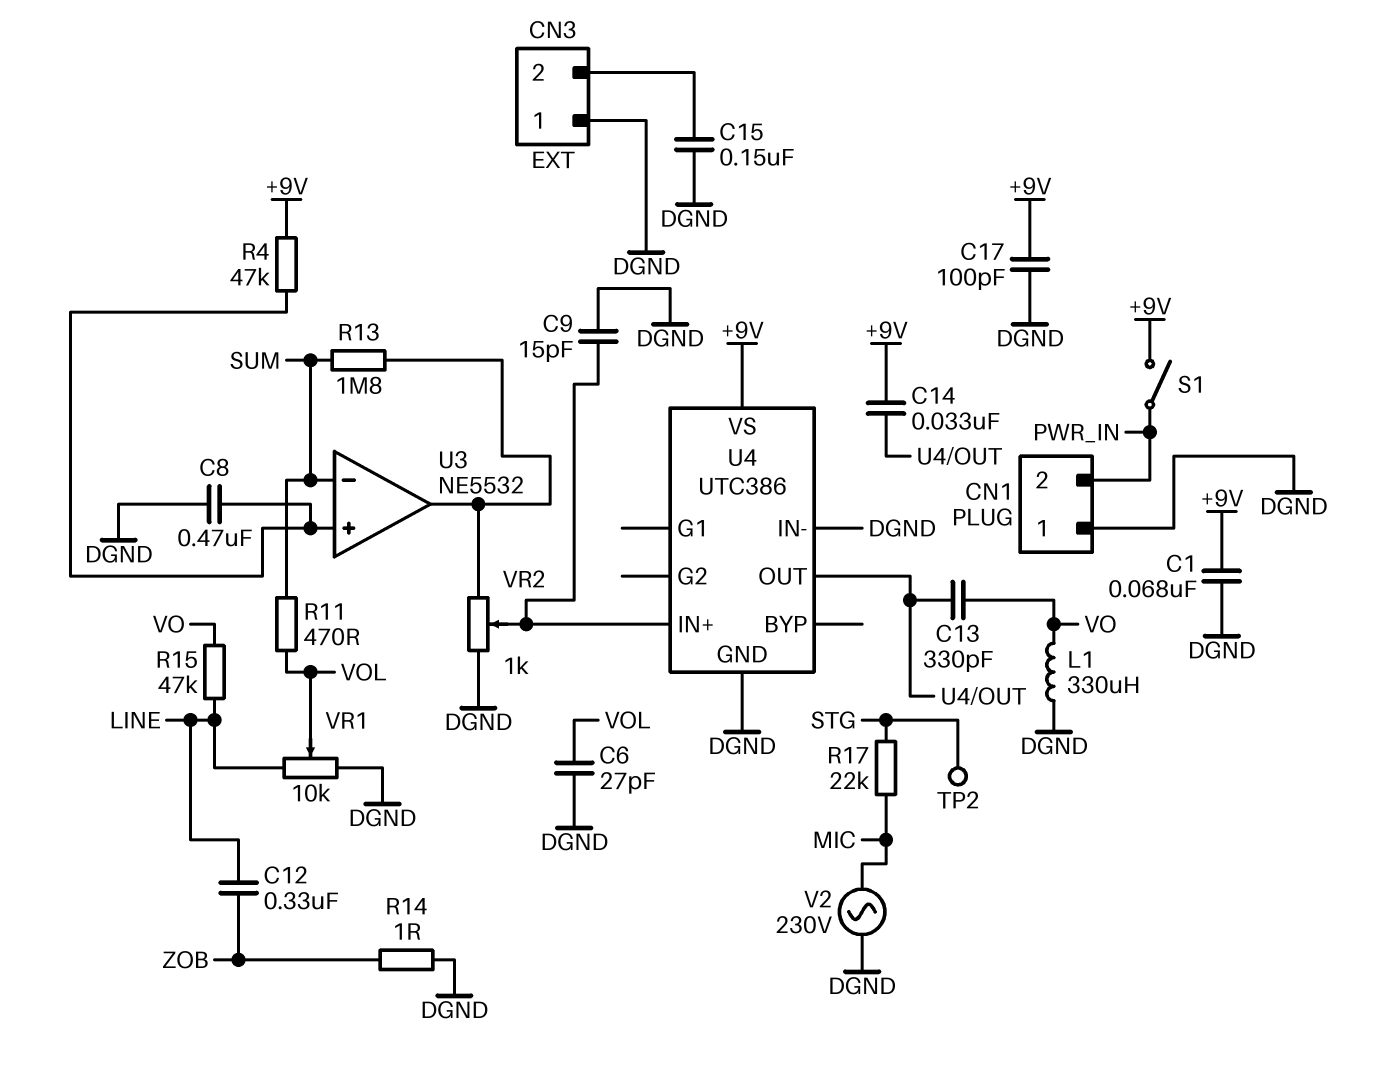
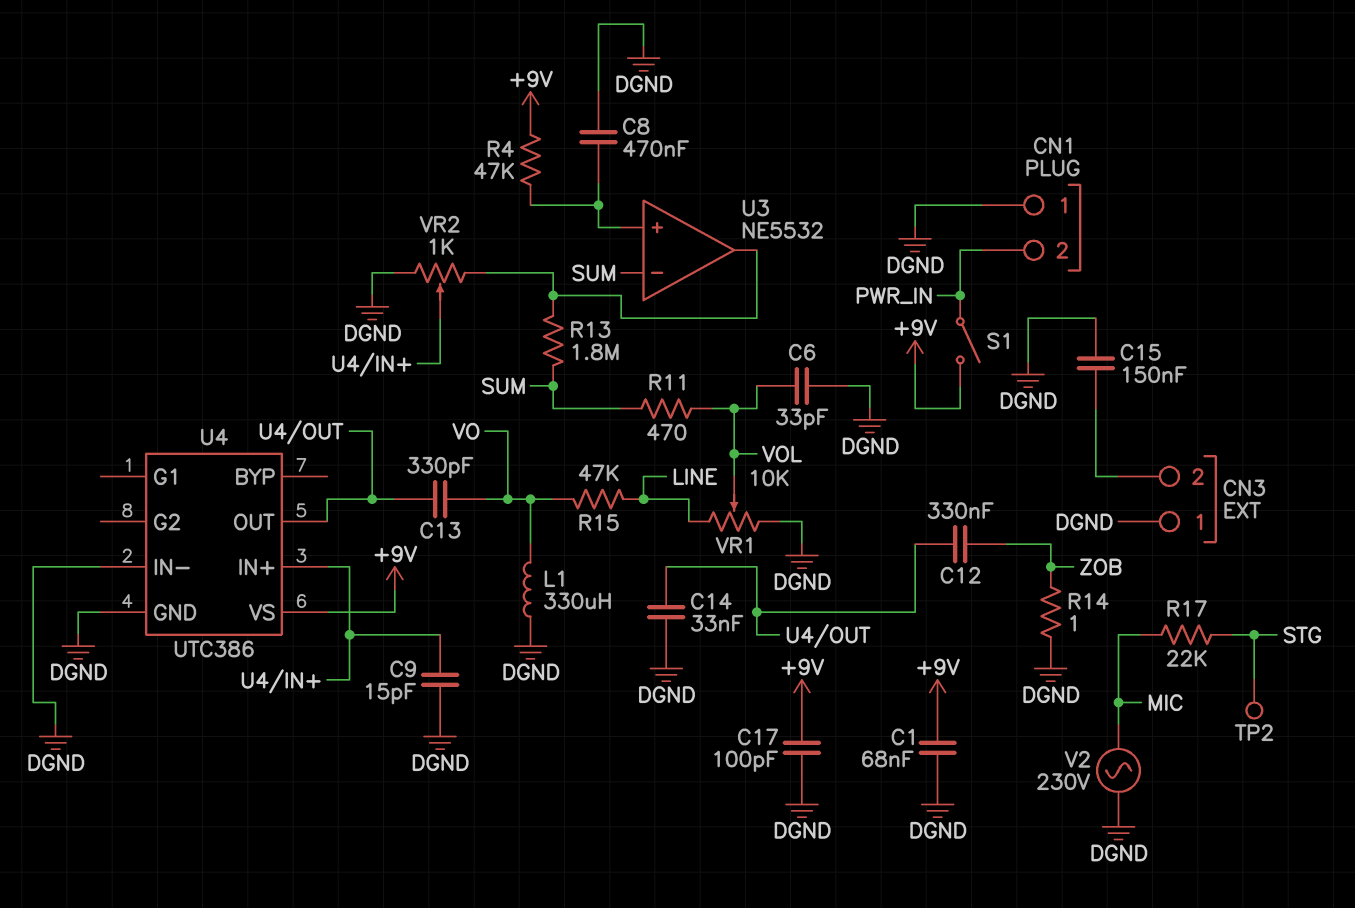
C6: 27pF (DGND, VOL) -> 33pF (DGND, VOL)
C12: 330nF (LINE, ZOB) -> 330nF (U4/OUT, ZOB)
C14: 33nF (+9V, U4/OUT) -> 33nF (DGND, U4/OUT)

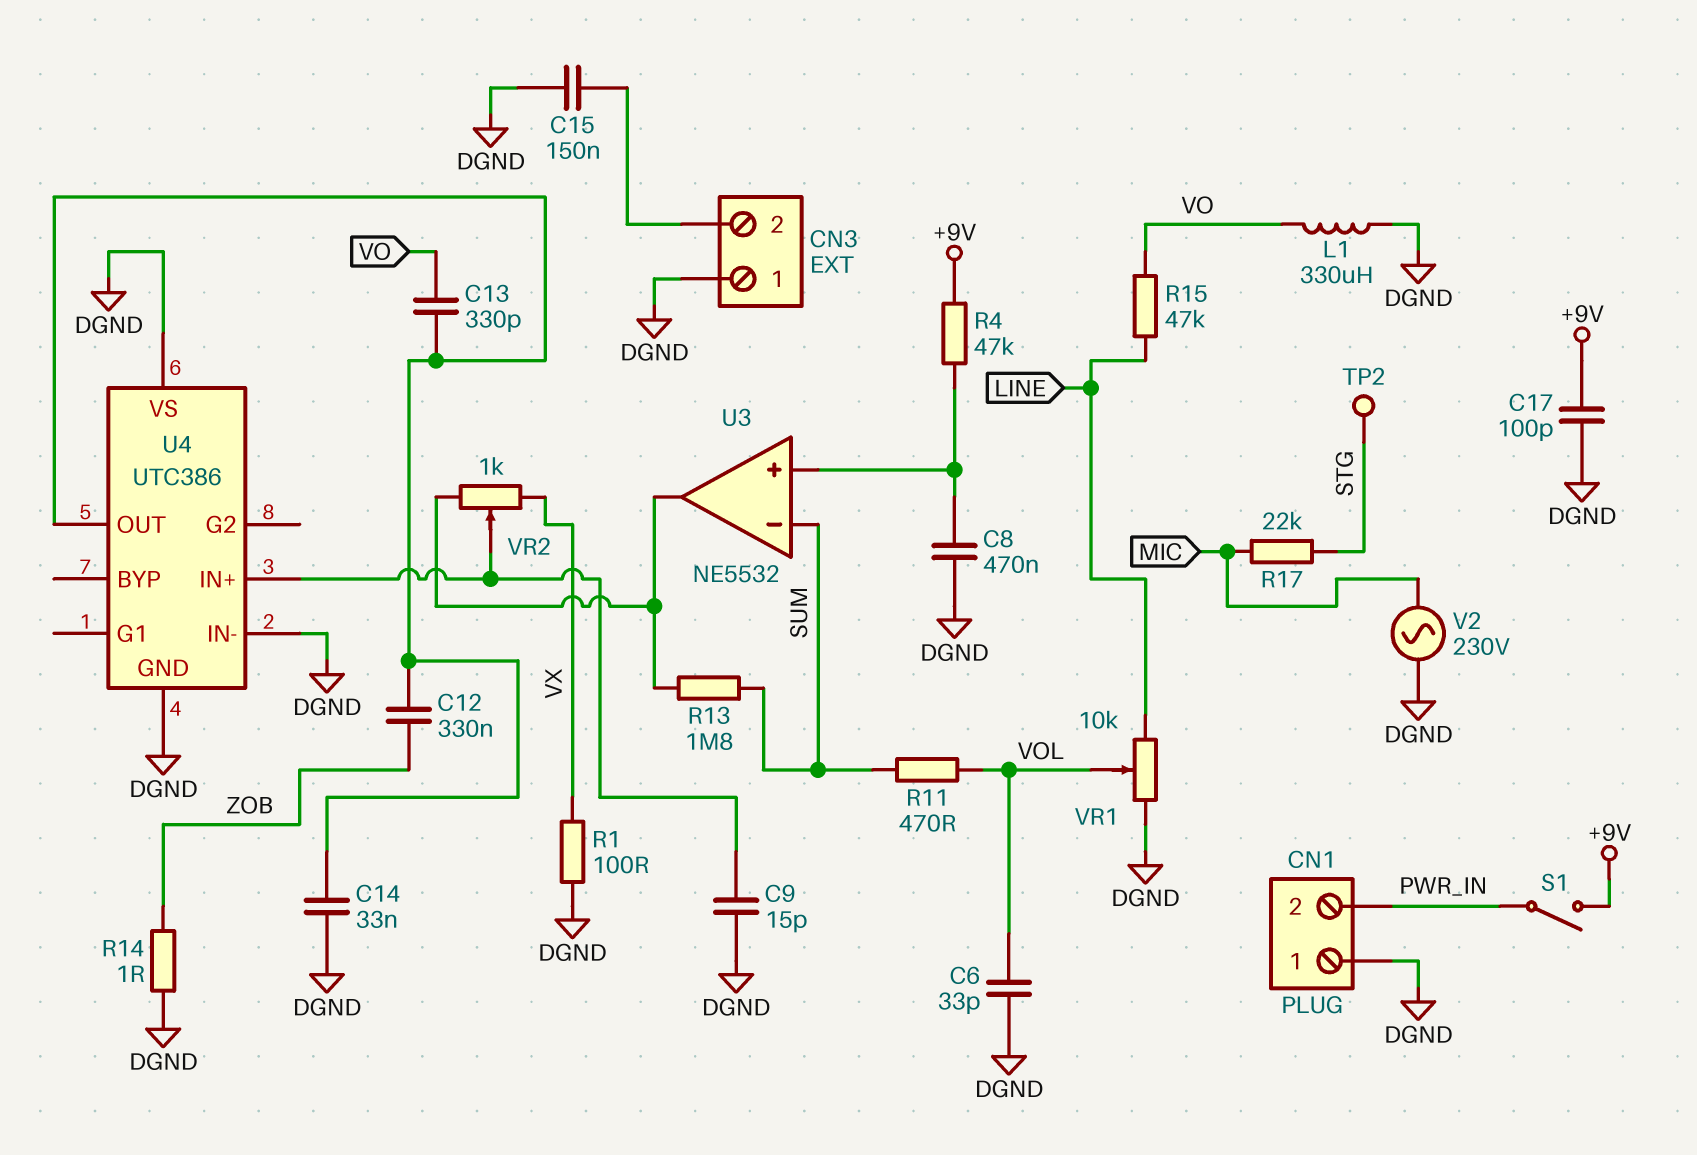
C1: 68nF (+9V, DGND) -> none
R1: none -> 100 (DGND, VX)
U4 pin VS: +9V -> DGND
VR2: 1k (DGND, U3/out, wiper U4/IN+) -> 1k (U3/out, VX, wiper U4/IN+)

